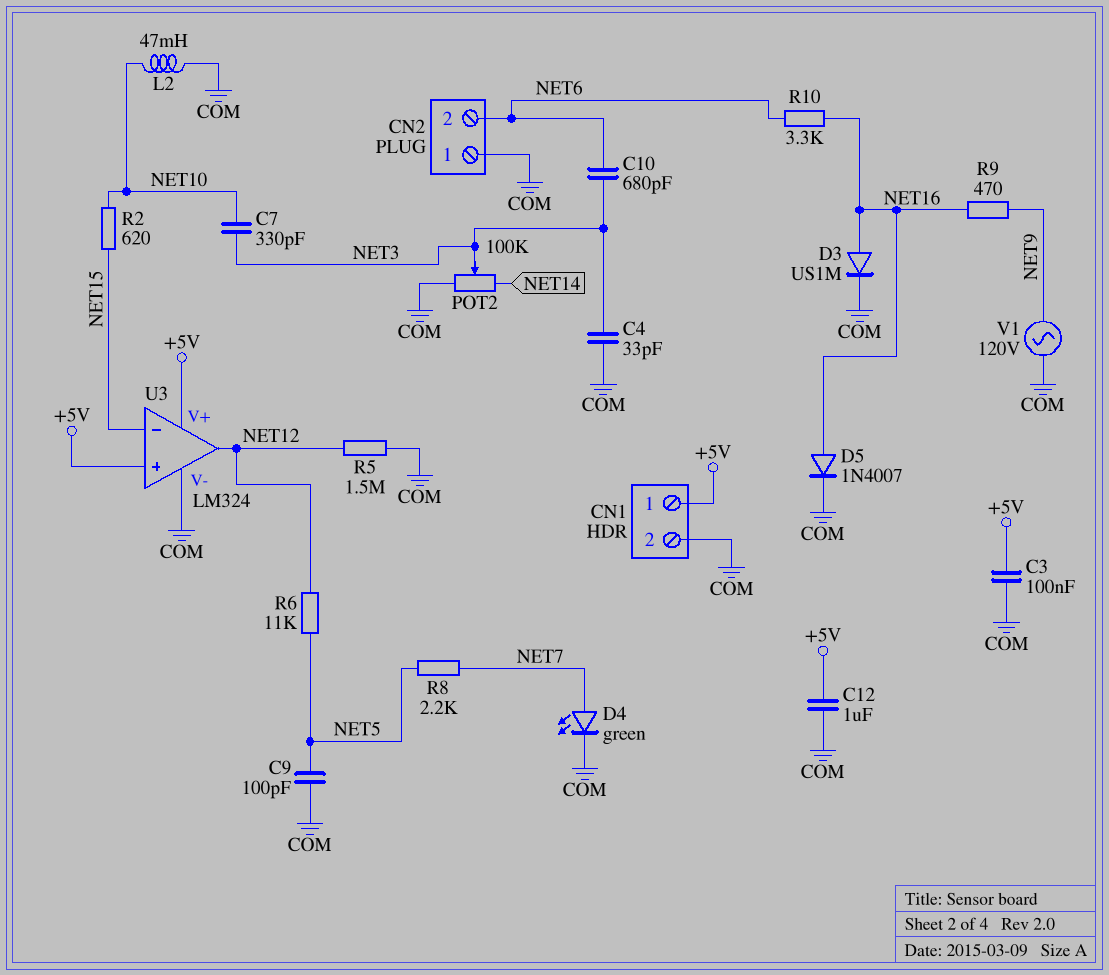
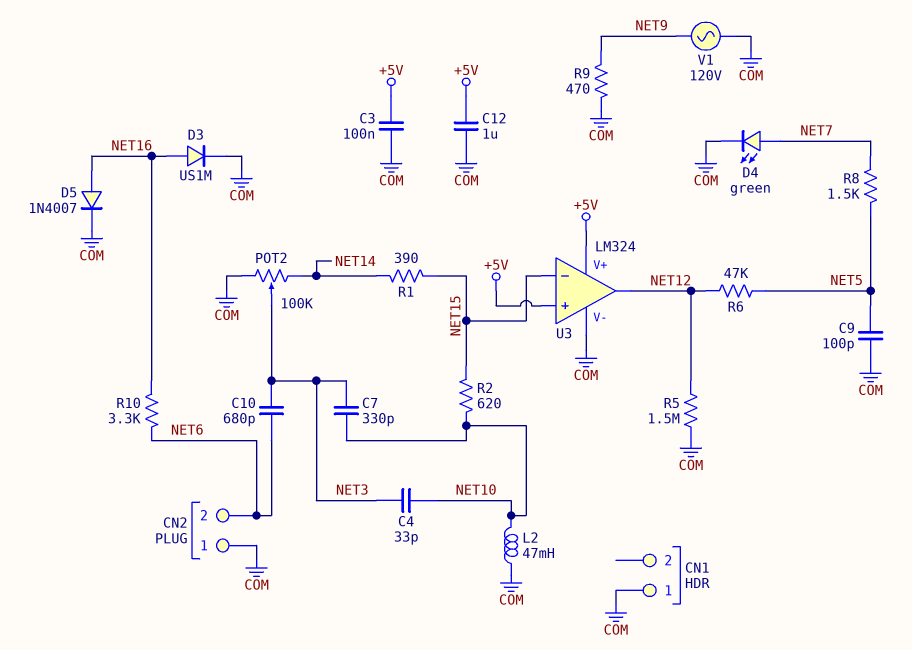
C4: 33pF (COM, NET3) -> 33pF (NET3, NET10)
CN1 pin 1: +5V -> COM
CN1 pin 2: COM -> none
R1: none -> 390 (NET14, NET15)
R6: 11k (NET5, NET12) -> 47k (NET5, NET12)
R8: 2.2k (NET5, NET7) -> 1.5k (NET5, NET7)
R9: 470 (NET9, NET16) -> 470 (COM, NET9)

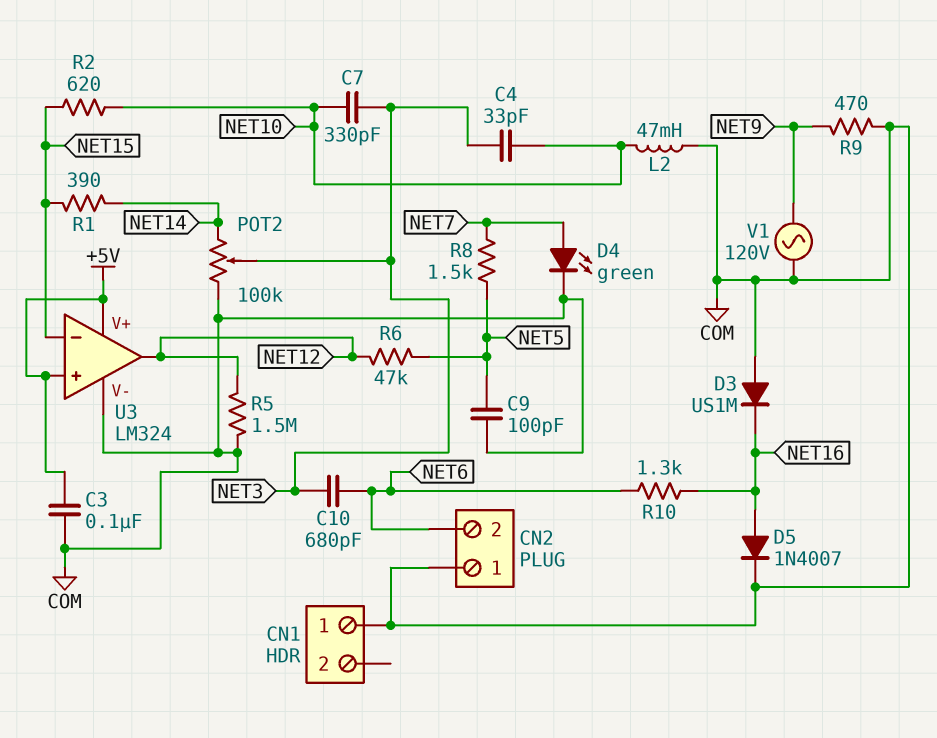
C12: 1uF (+5V, COM) -> none
D3: diode US1M (A NET16, K COM) -> diode US1M (A COM, K NET16)
R10: 3.3k (NET6, NET16) -> 1.3k (NET6, NET16)

